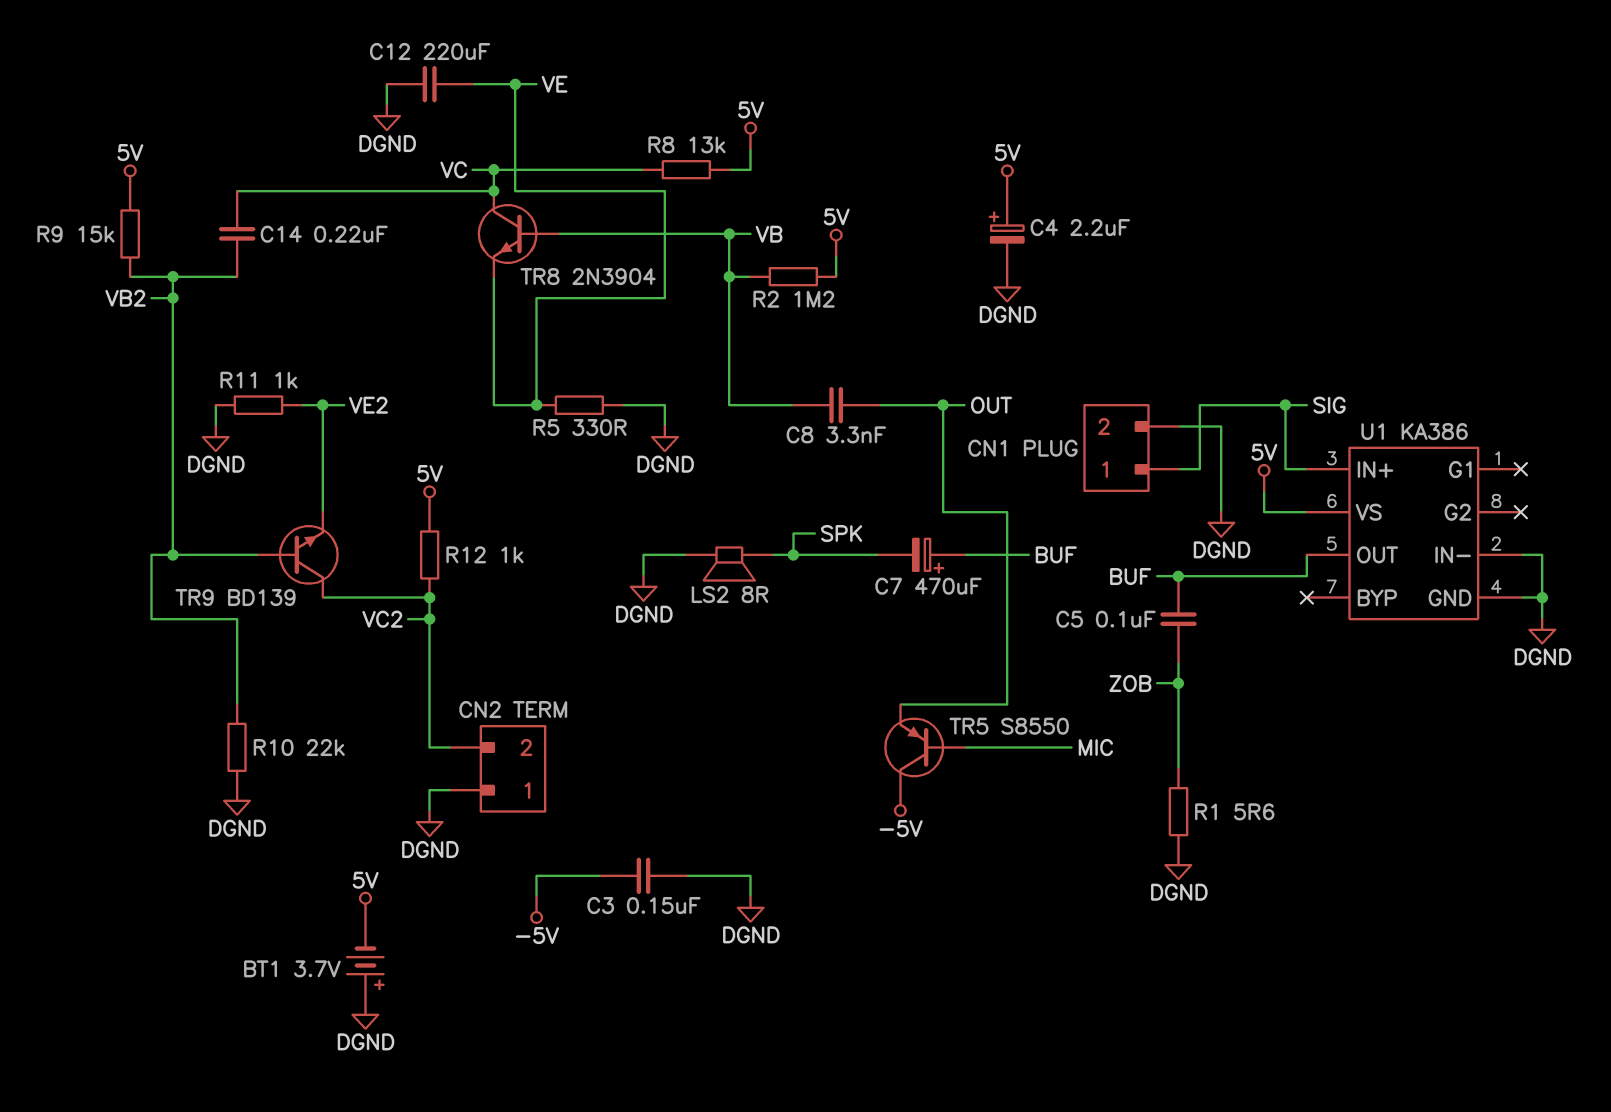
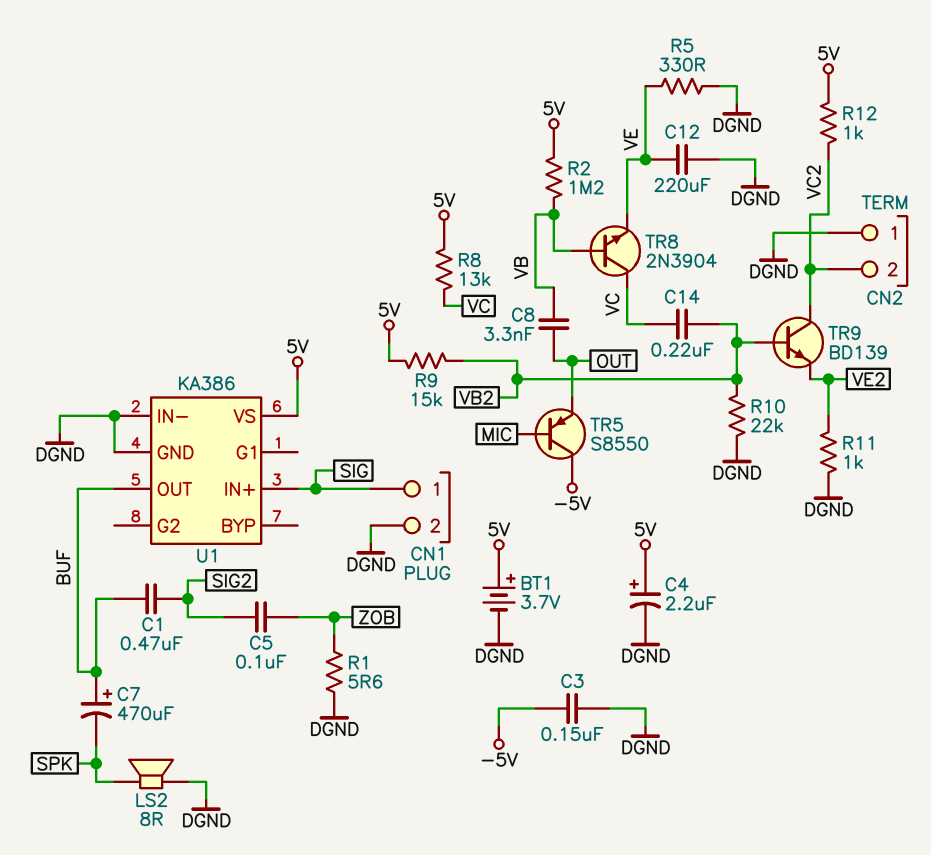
BT1: 3.7V (plus DGND, minus 5V) -> 3.7V (plus 5V, minus DGND)
C1: none -> 470nF (BUF, SIG2)
C5: 100nF (BUF, ZOB) -> 100nF (SIG2, ZOB)

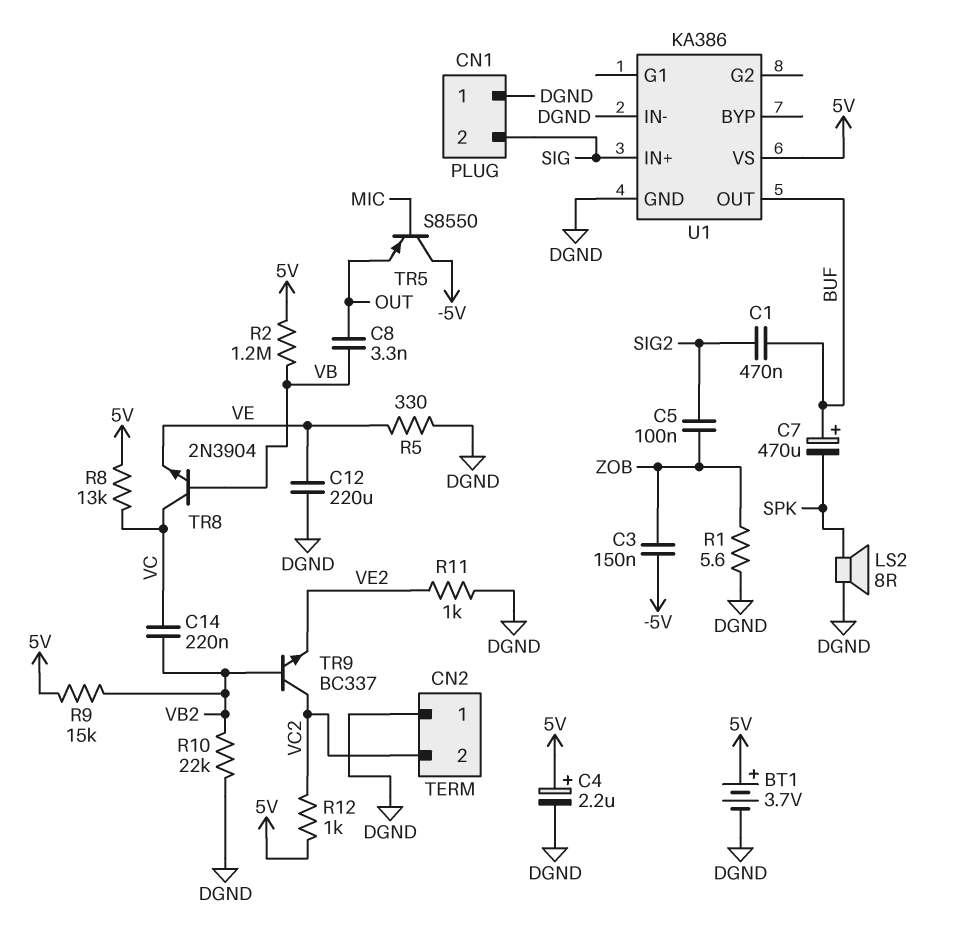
C3: 150nF (-5V, DGND) -> 150nF (-5V, ZOB)
CN1 pin 1: SIG -> DGND
CN1 pin 2: DGND -> SIG
TR9: NPN BD139 (B VB2, C VC2, E VE2) -> NPN BC337 (B VB2, C VC2, E VE2)

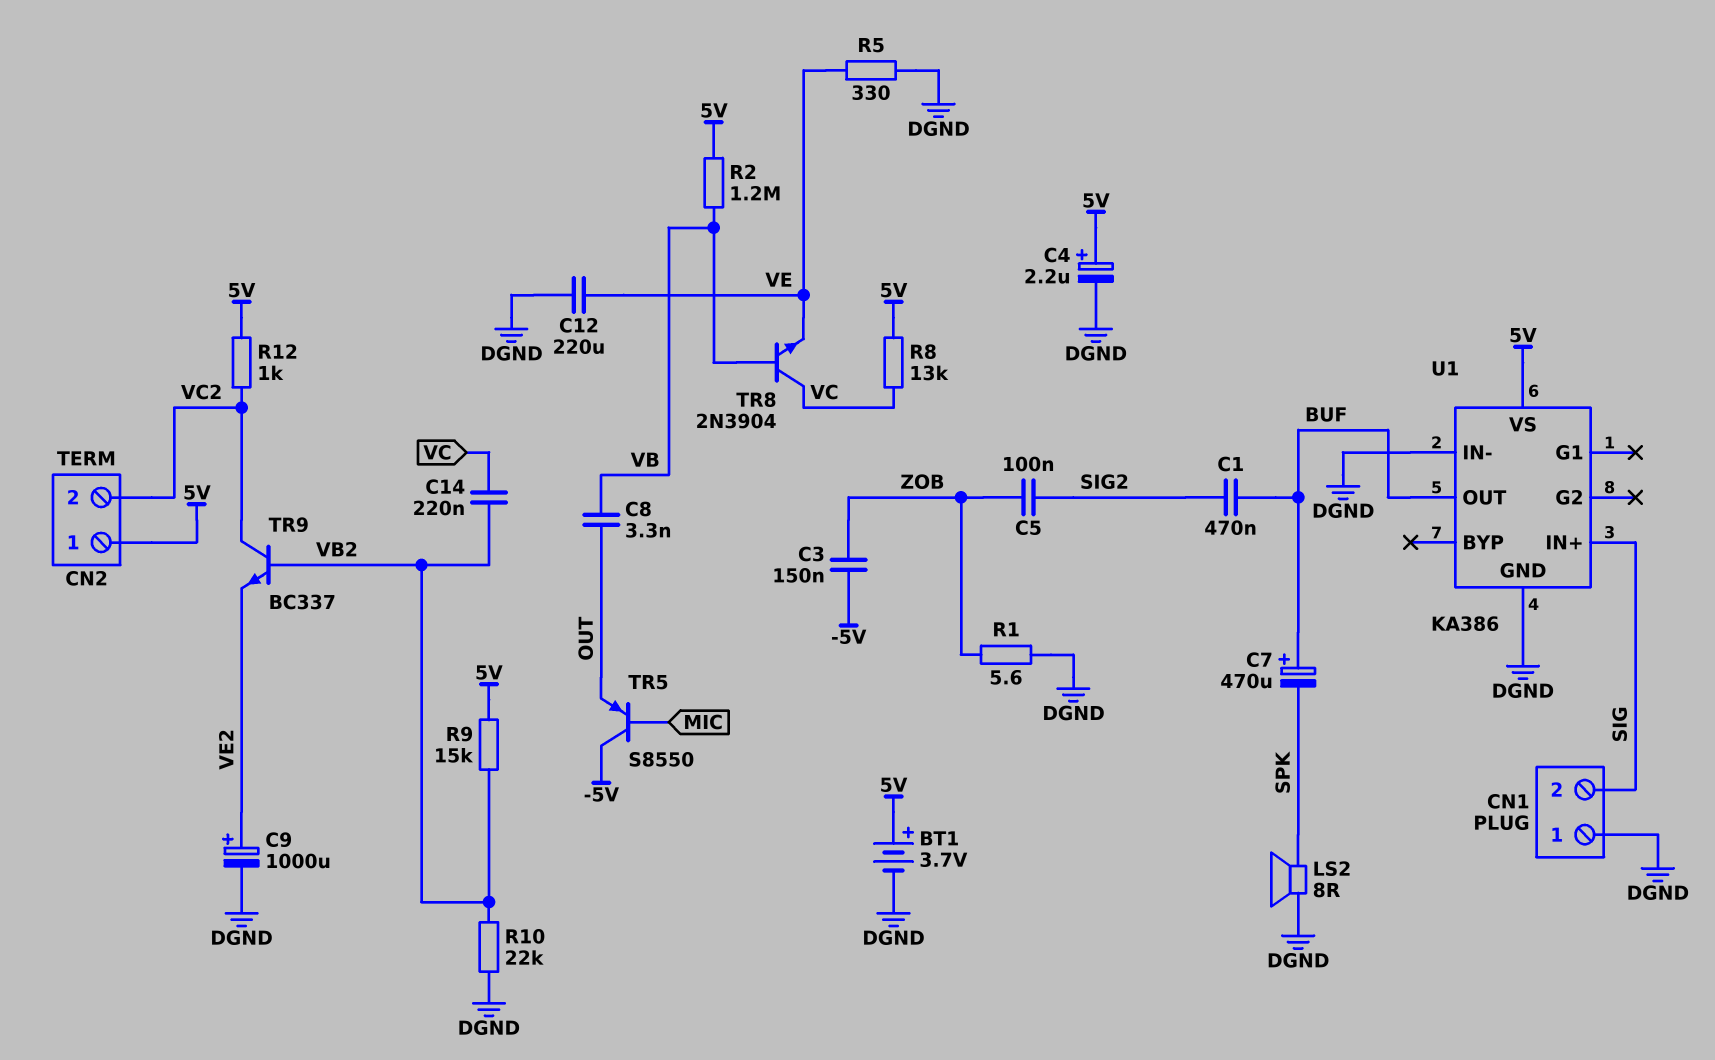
C9: none -> 1000uF (plus VE2, minus DGND)
CN2 pin 1: DGND -> 5V
R11: 1k (DGND, VE2) -> none

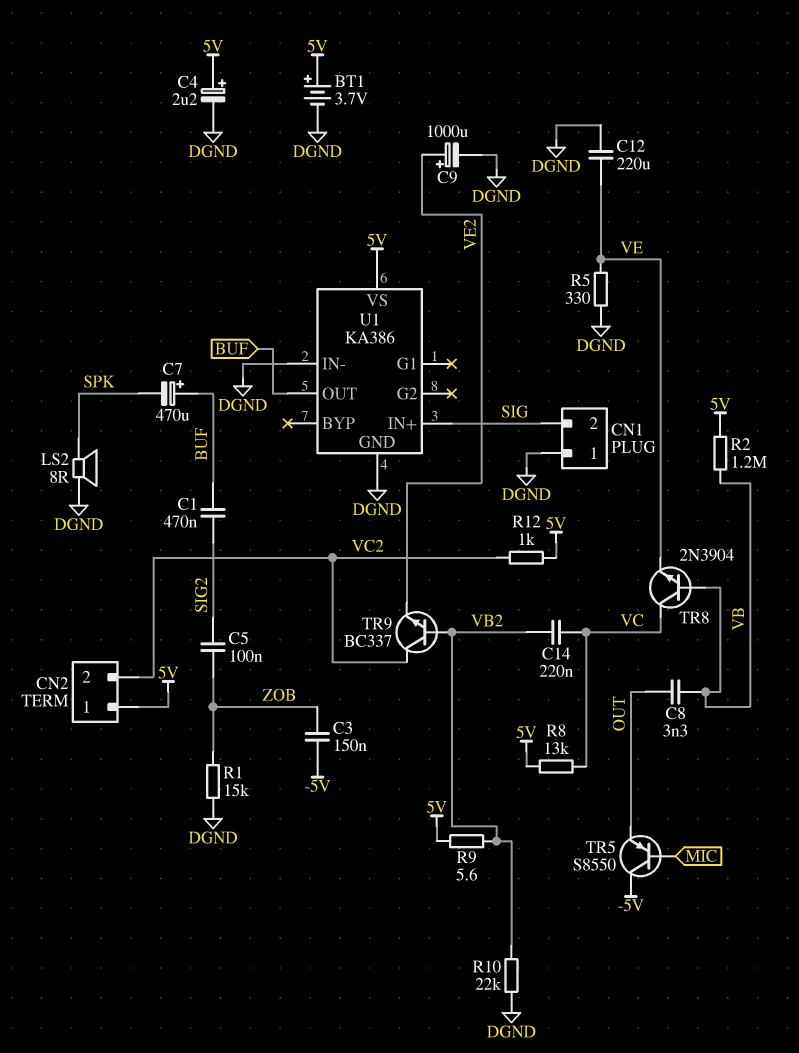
R1: 5.6 (DGND, ZOB) -> 15k (DGND, ZOB)
R9: 15k (5V, VB2) -> 5.6 (5V, VB2)

